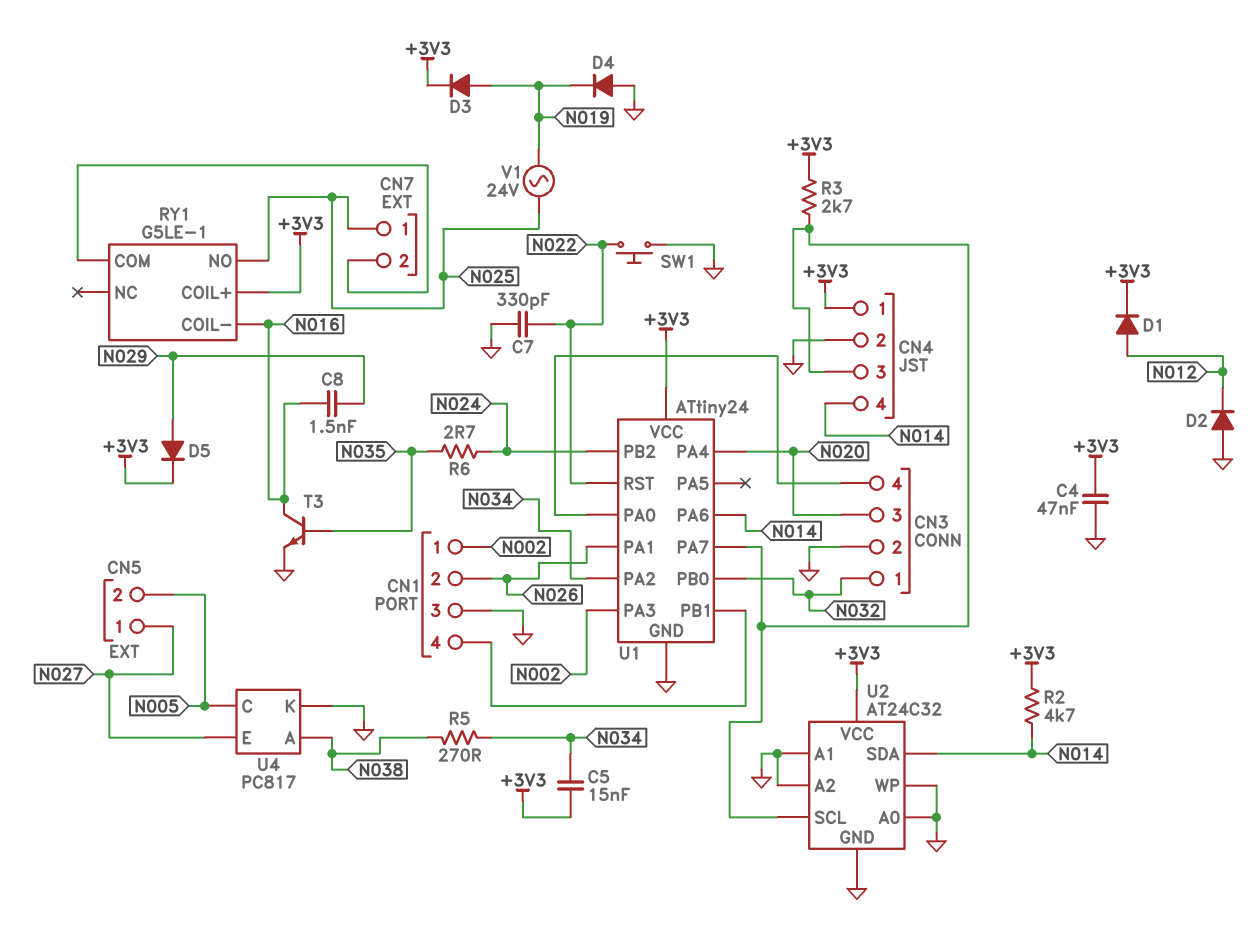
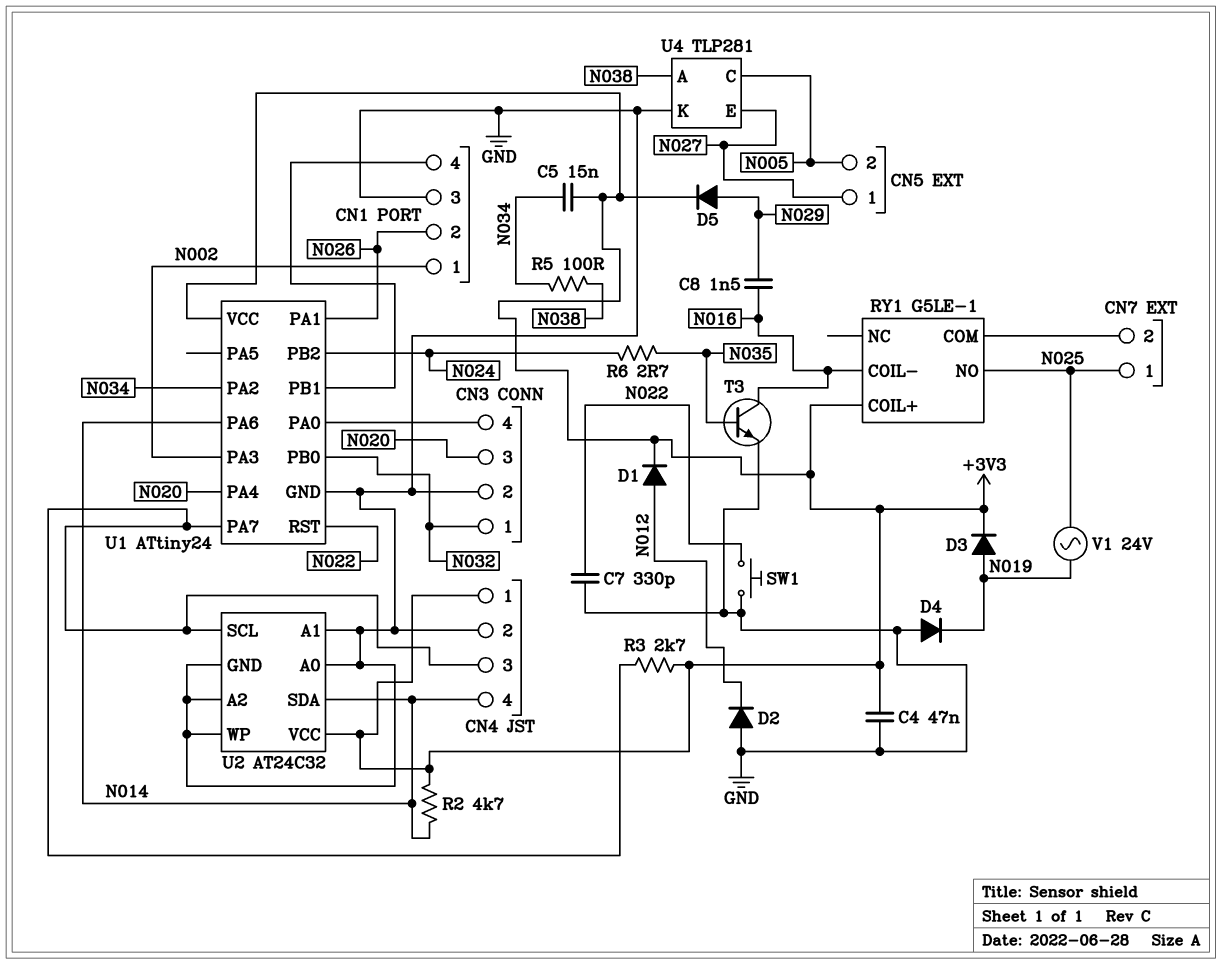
R5: 270 (N034, N038) -> 100 (N034, N038)
U4: PC817 -> TLP281

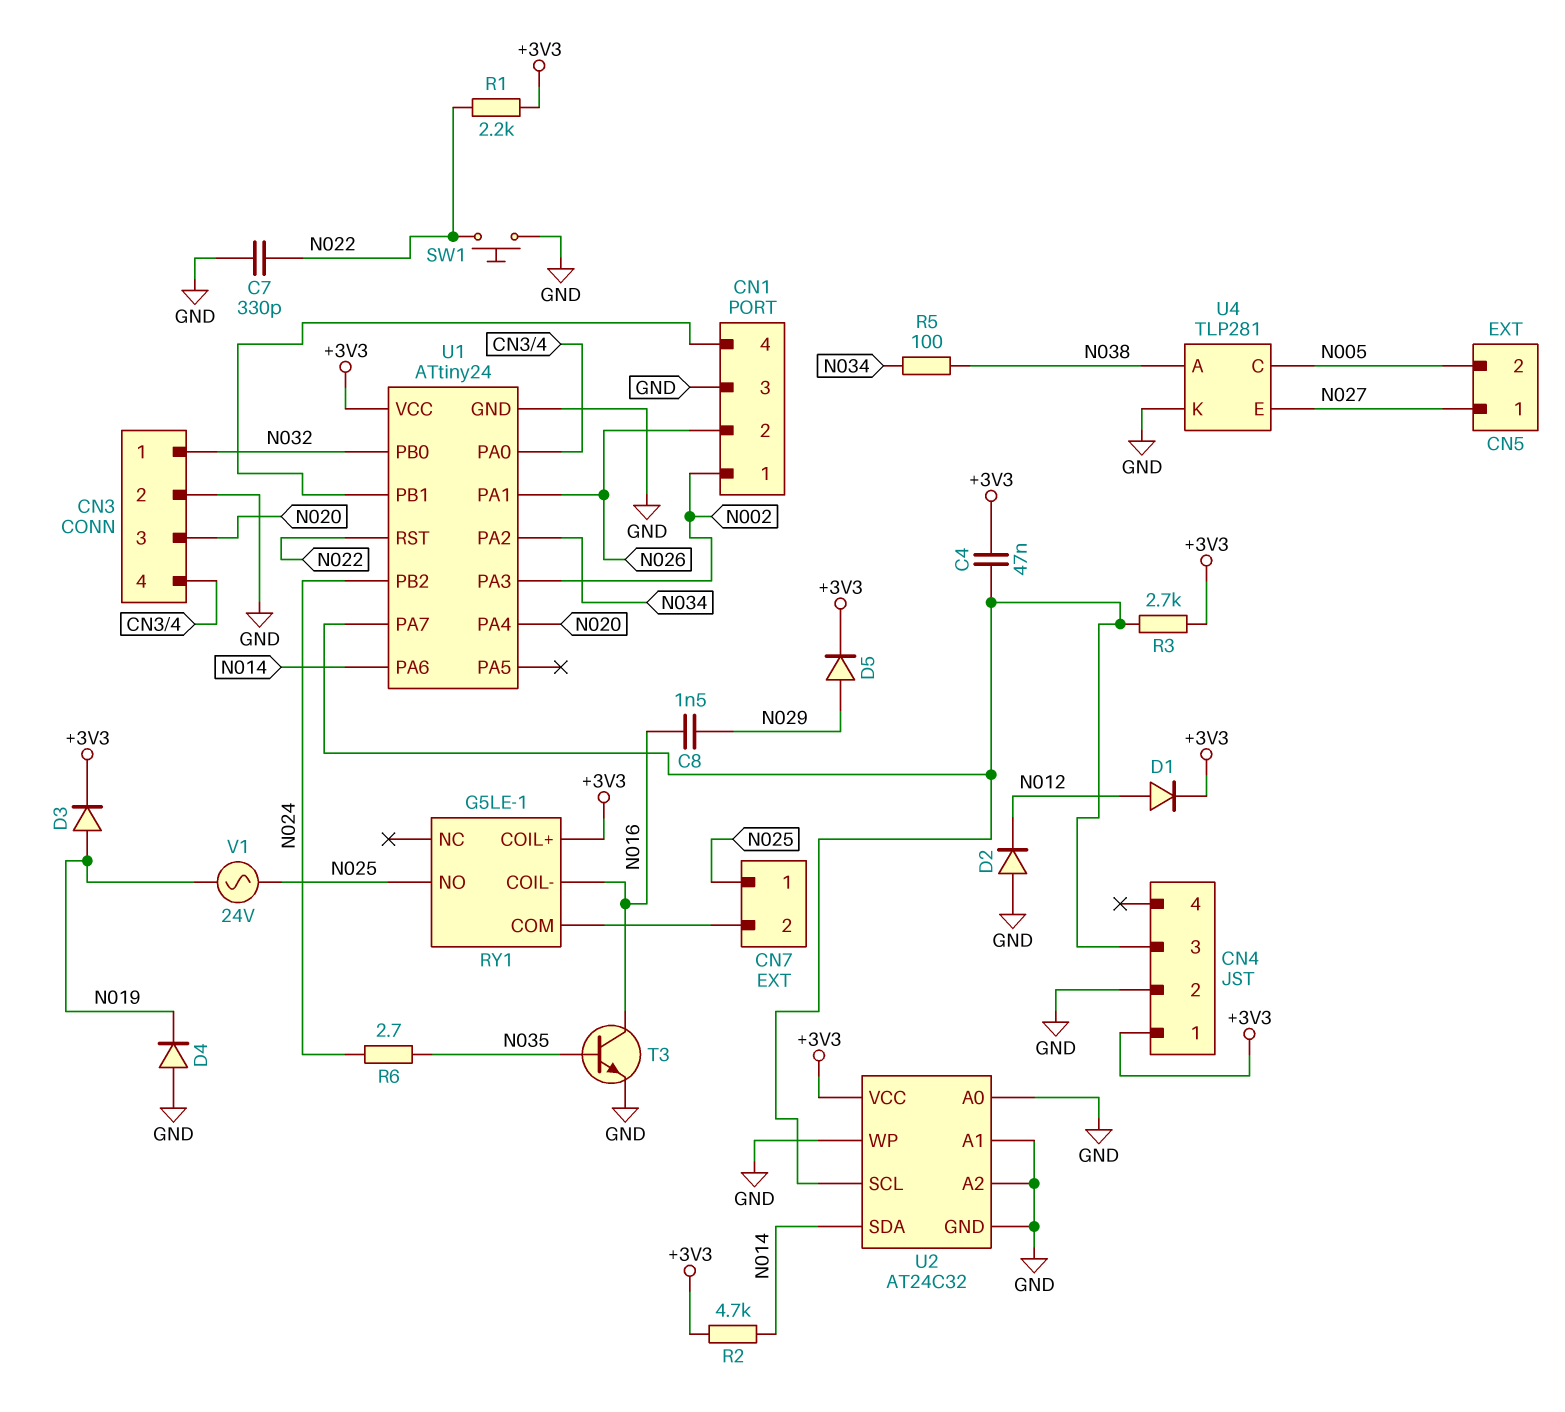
C4: 47nF (+3V3, GND) -> 47nF (+3V3, CN4/3)
C5: 15nF (+3V3, N034) -> none
CN4 pin 4: N014 -> none
R1: none -> 2.2k (+3V3, N022)

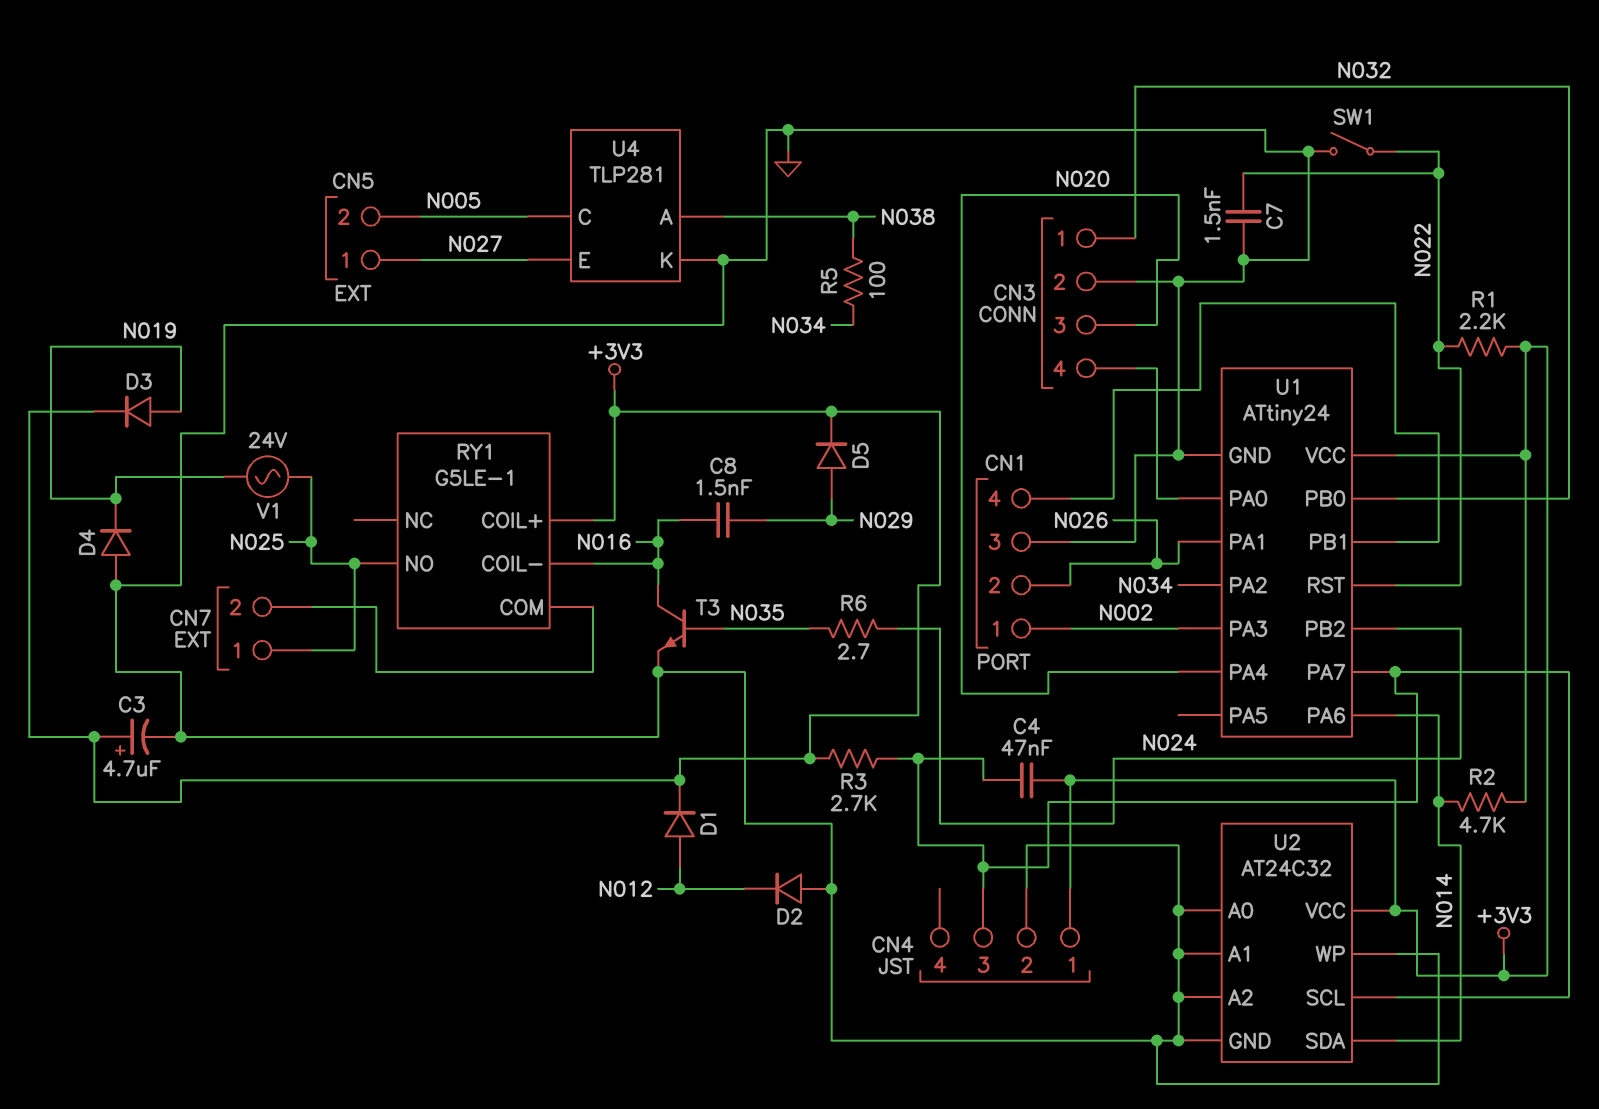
C3: none -> 4.7uF (plus +3V3, minus GND)
C7: 330pF (GND, N022) -> 1.5nF (GND, N022)
SW1: button (GND, N022) -> switch (GND, N022)

